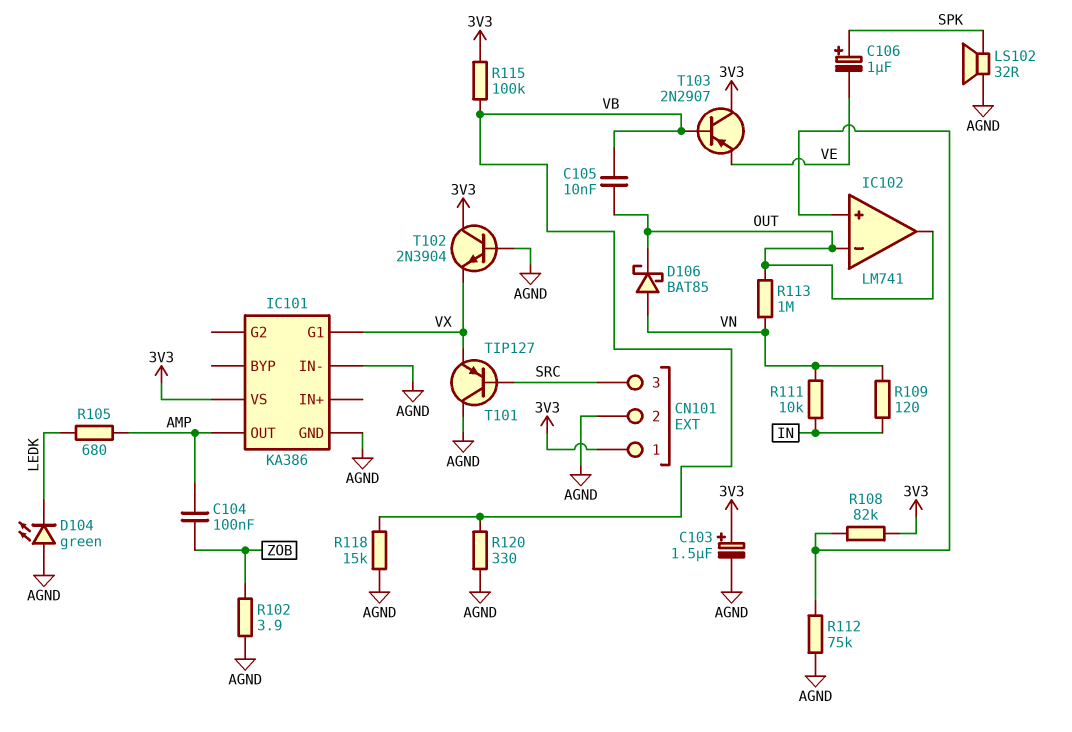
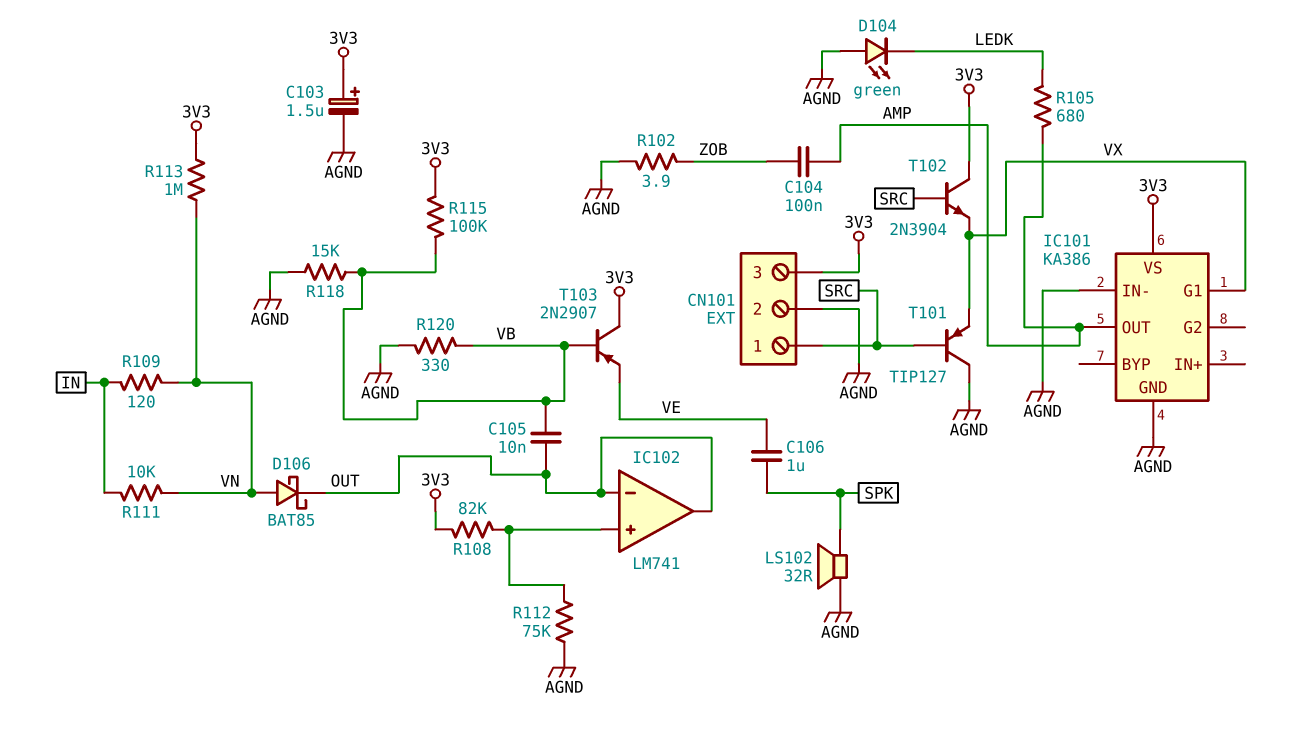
C106: 1uF (plus SPK, minus VE) -> 1uF (SPK, VE)
CN101 pin 1: 3V3 -> SRC
CN101 pin 3: SRC -> 3V3
R113: 1M (OUT, VN) -> 1M (3V3, VN)
T102: NPN 2N3904 (B AGND, C 3V3, E VX) -> NPN 2N3904 (B SRC, C 3V3, E VX)

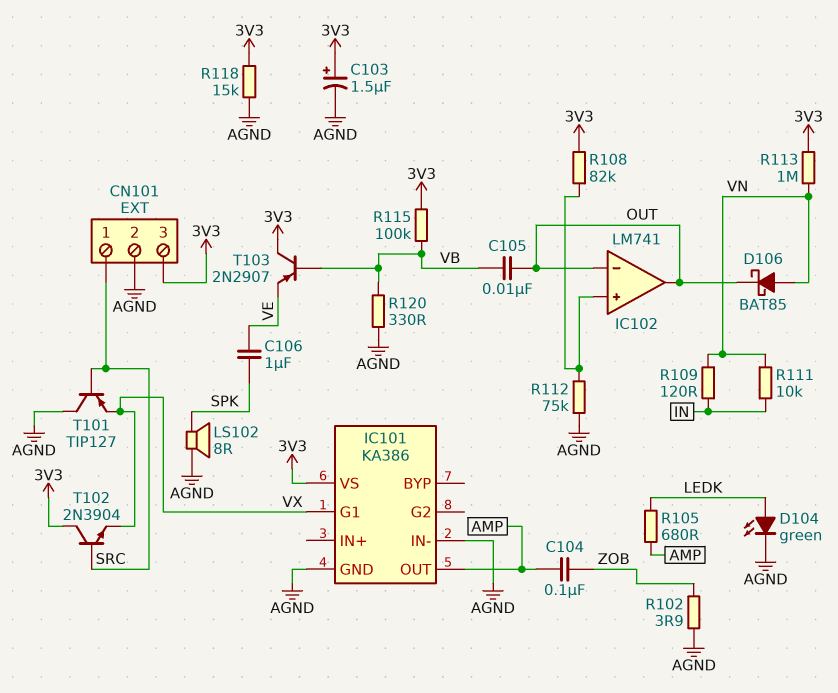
D104: LED green (A AGND, K LEDK) -> LED green (A LEDK, K AGND)
LS102: speaker 32R (AGND, SPK) -> speaker 8R (AGND, SPK)
R118: 15k (AGND, VB) -> 15k (3V3, AGND)

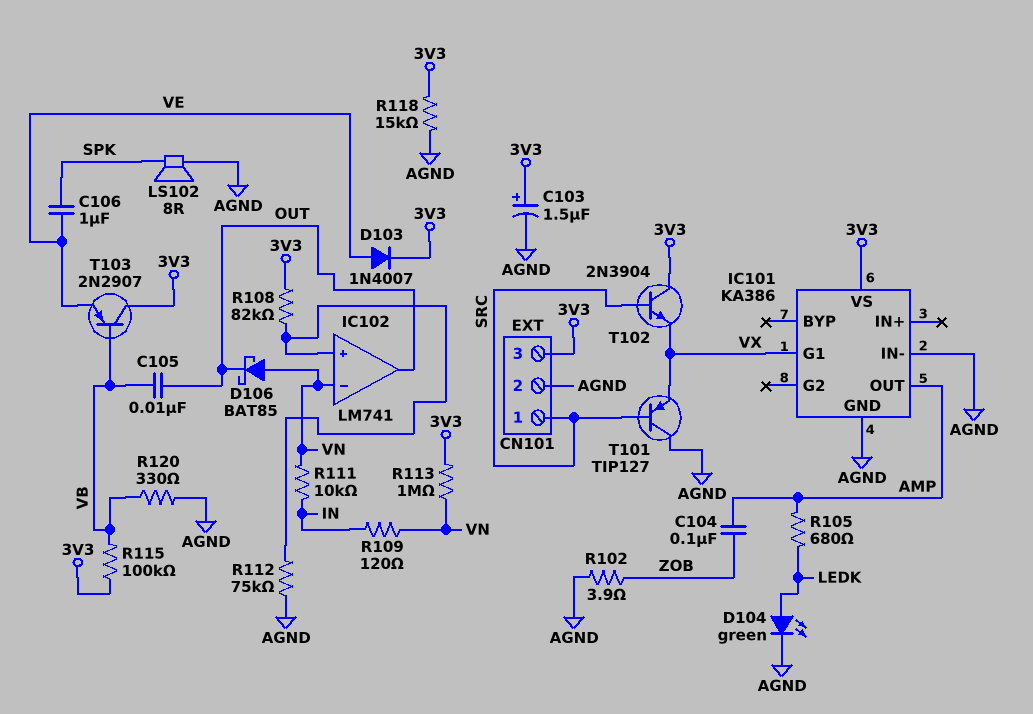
D103: none -> diode 1N4007 (A VE, K 3V3)
IC102 pin in-: OUT -> VN

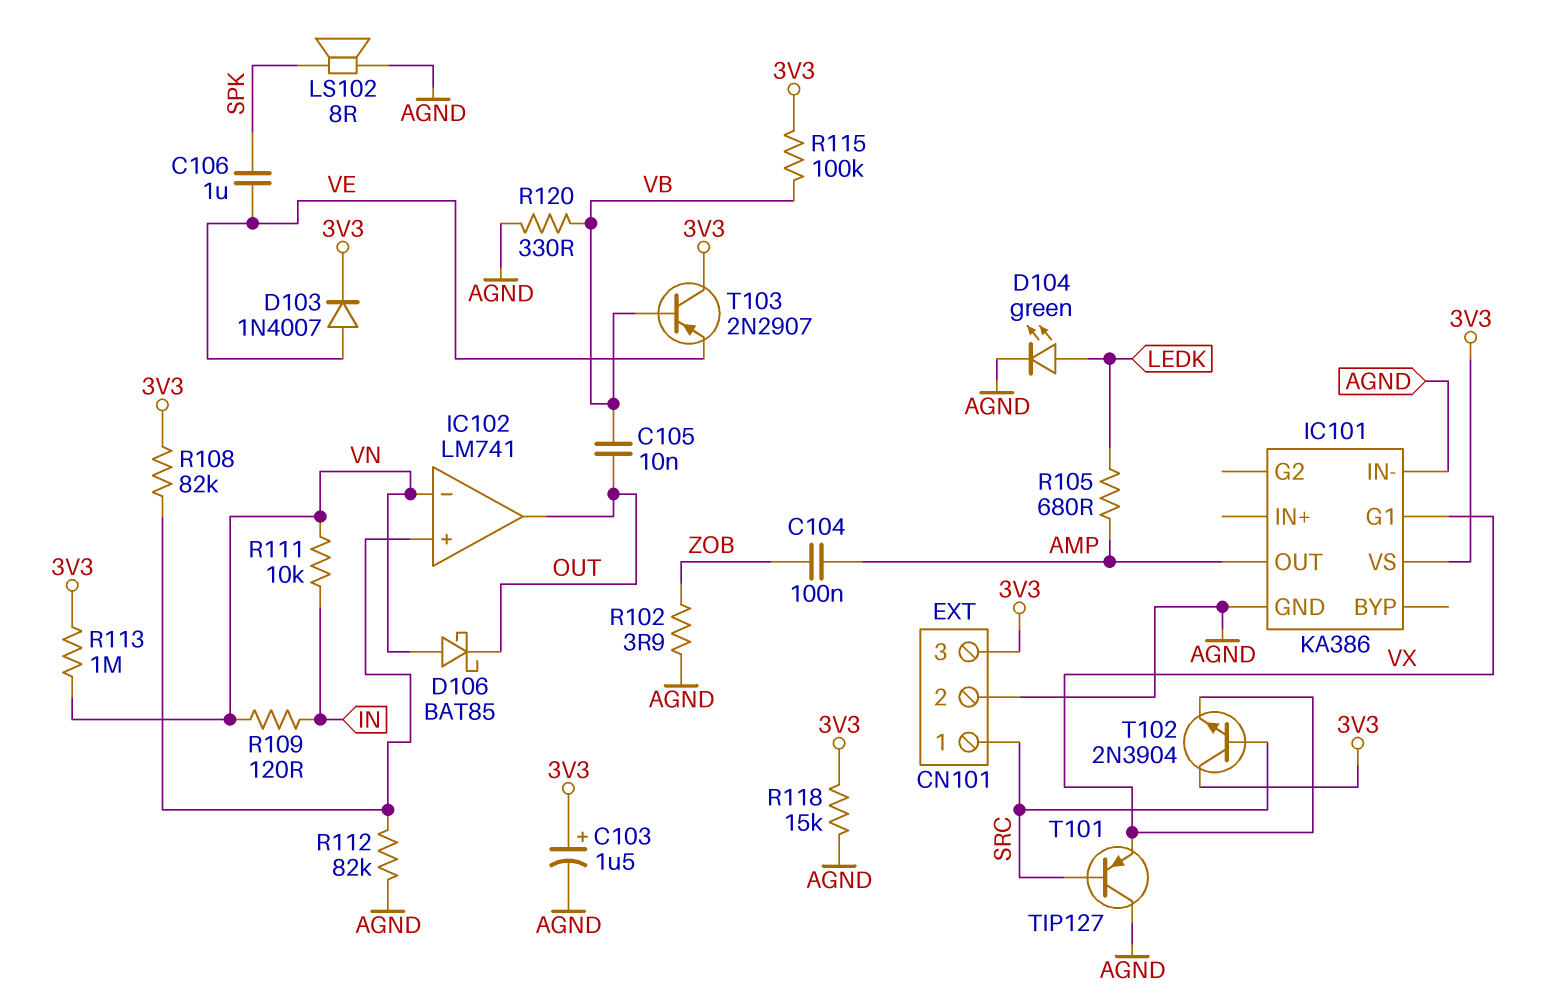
R112: 75k (AGND, IC102/in+) -> 82k (AGND, IC102/in+)

